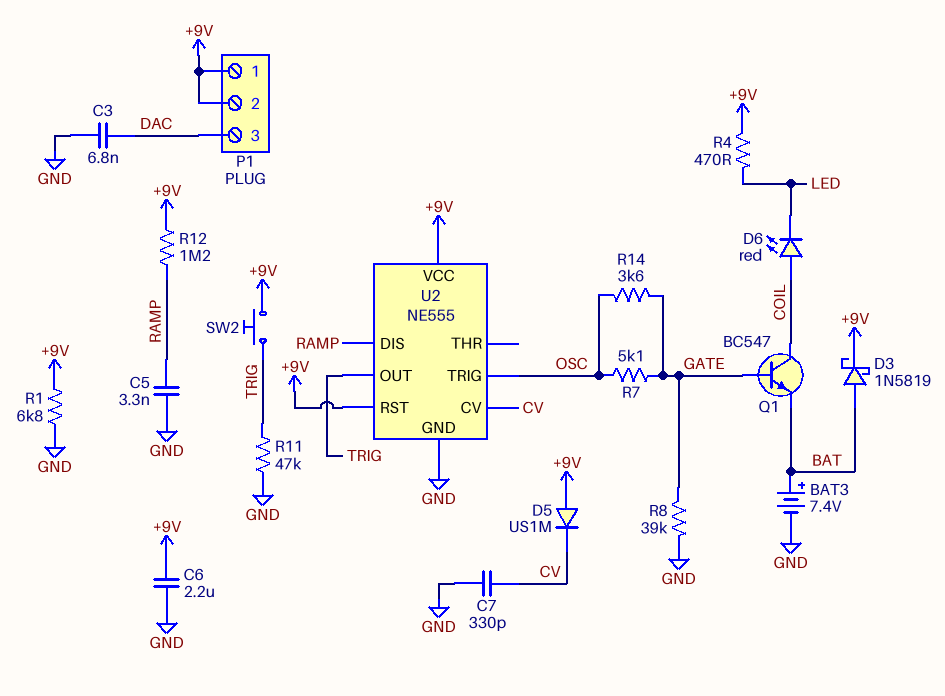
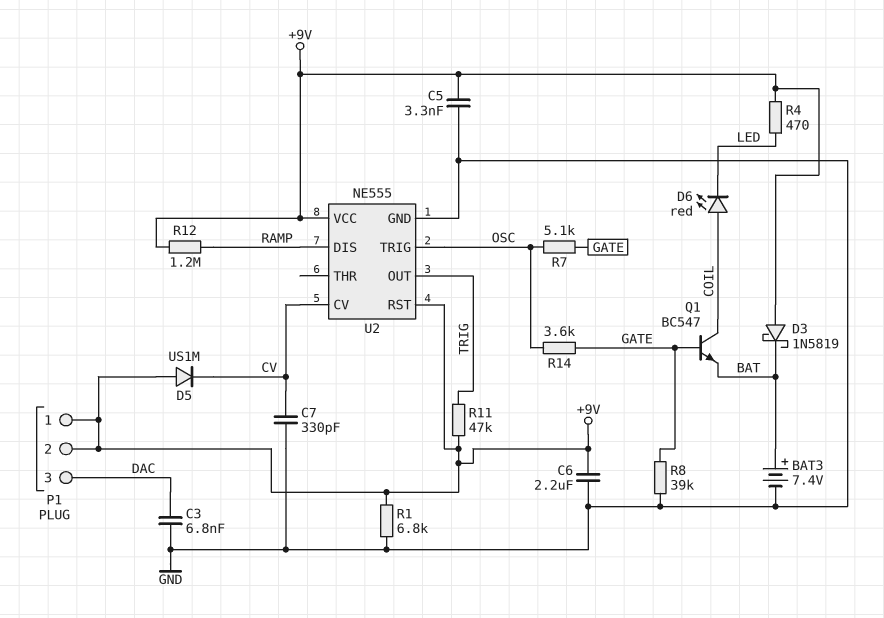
C5: 3.3nF (GND, RAMP) -> 3.3nF (+9V, GND)
D3: schottky 1N5819 (A BAT, K +9V) -> schottky 1N5819 (A +9V, K BAT)
R11: 47k (GND, TRIG) -> 47k (+9V, TRIG)
SW2: button (+9V, TRIG) -> none

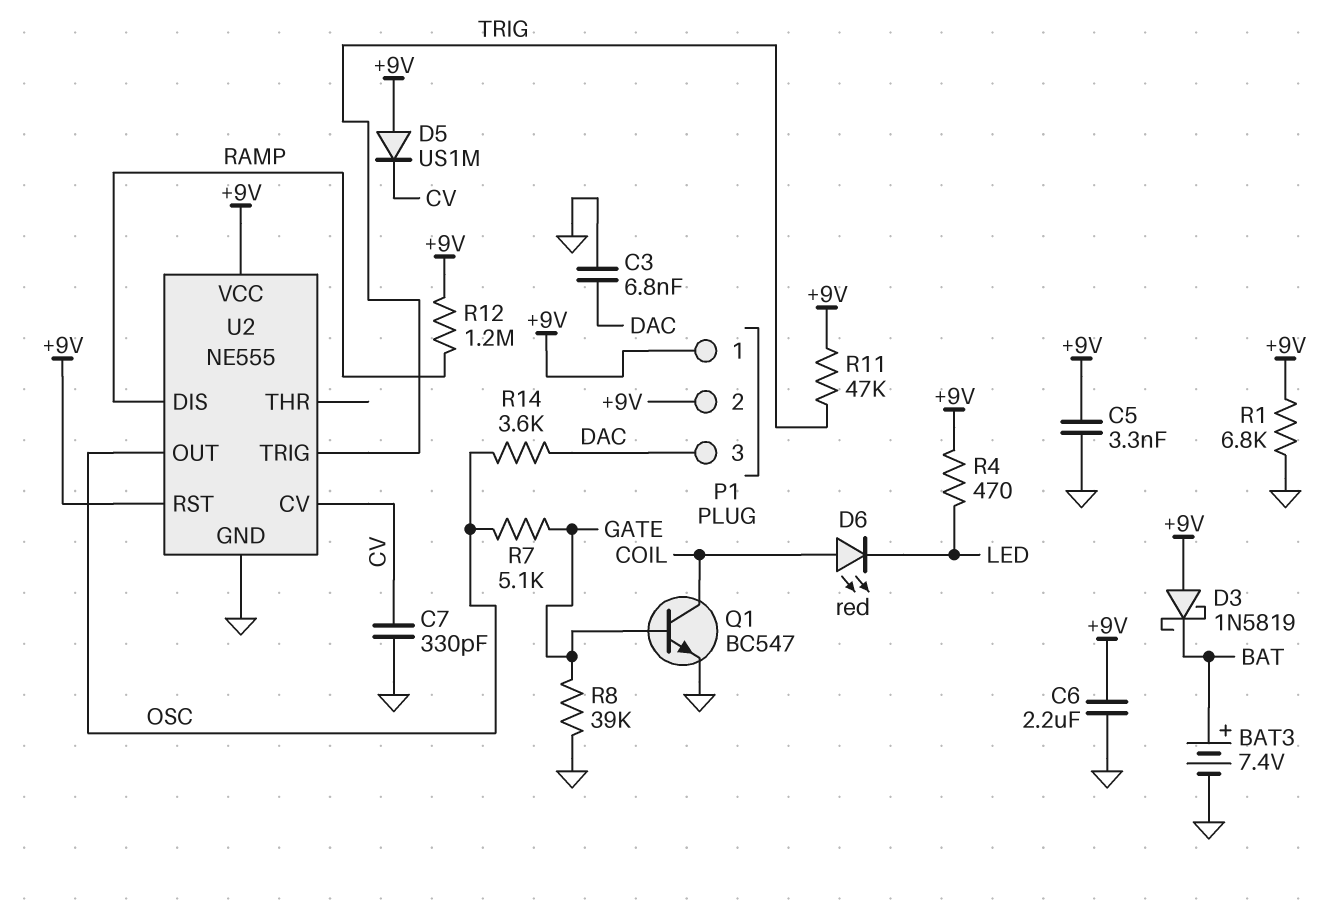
Q1: NPN BC547 (B GATE, C COIL, E BAT) -> NPN BC547 (B GATE, C COIL, E GND)
R14: 3.6k (GATE, OSC) -> 3.6k (DAC, OSC)
U2 pin OUT: TRIG -> OSC
U2 pin TRIG: OSC -> TRIG

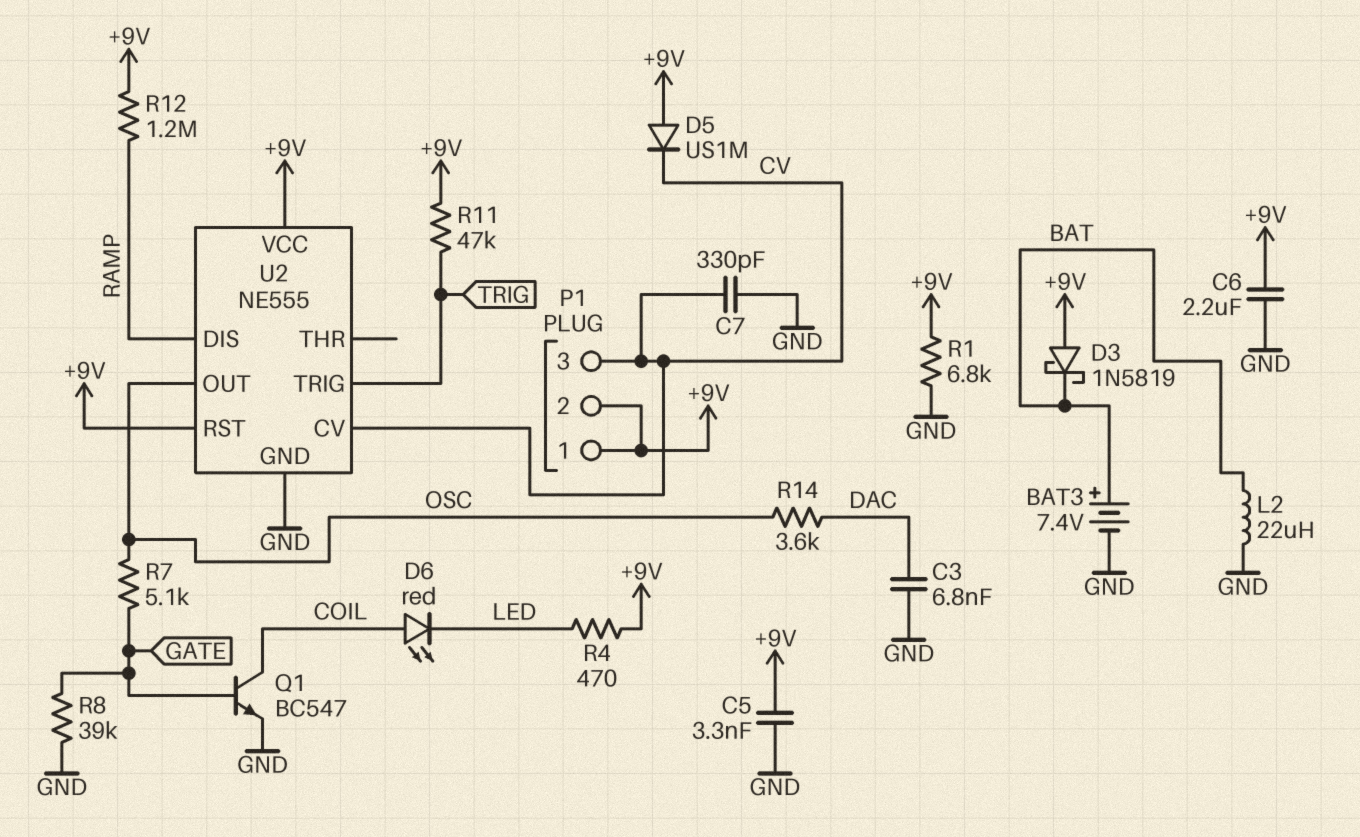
L2: none -> 22uH (BAT, GND)
P1 pin 3: DAC -> CV

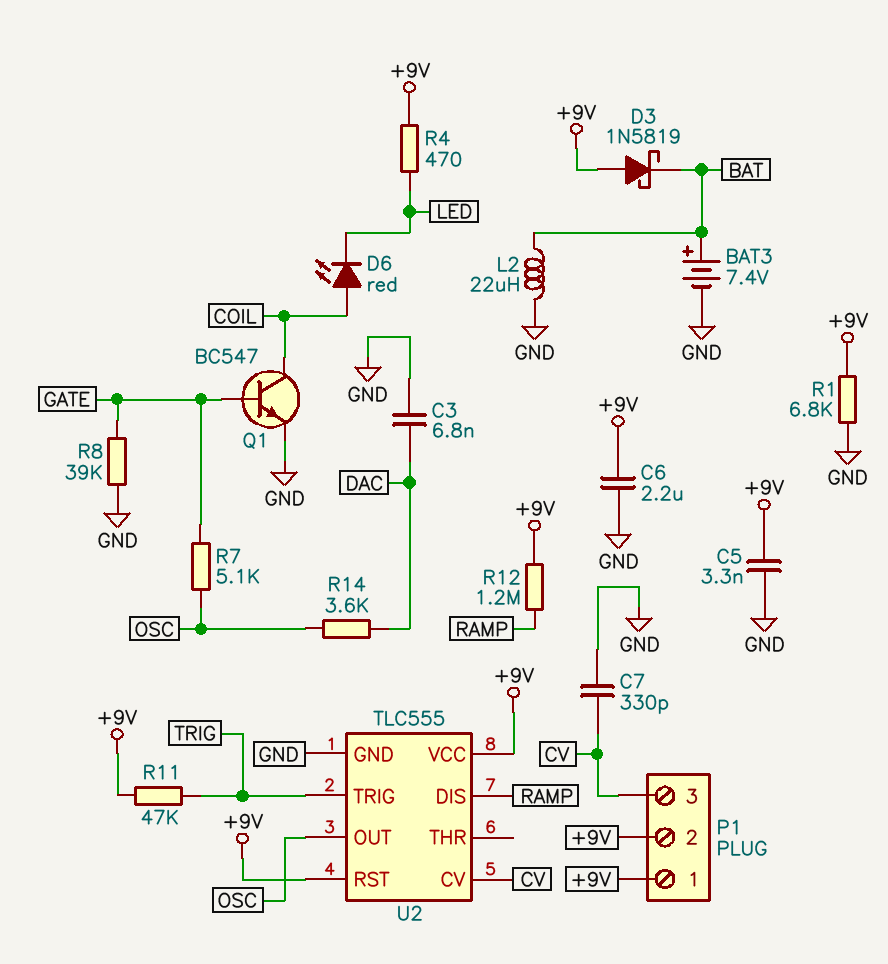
D5: diode US1M (A +9V, K CV) -> none
U2: NE555 -> TLC555

